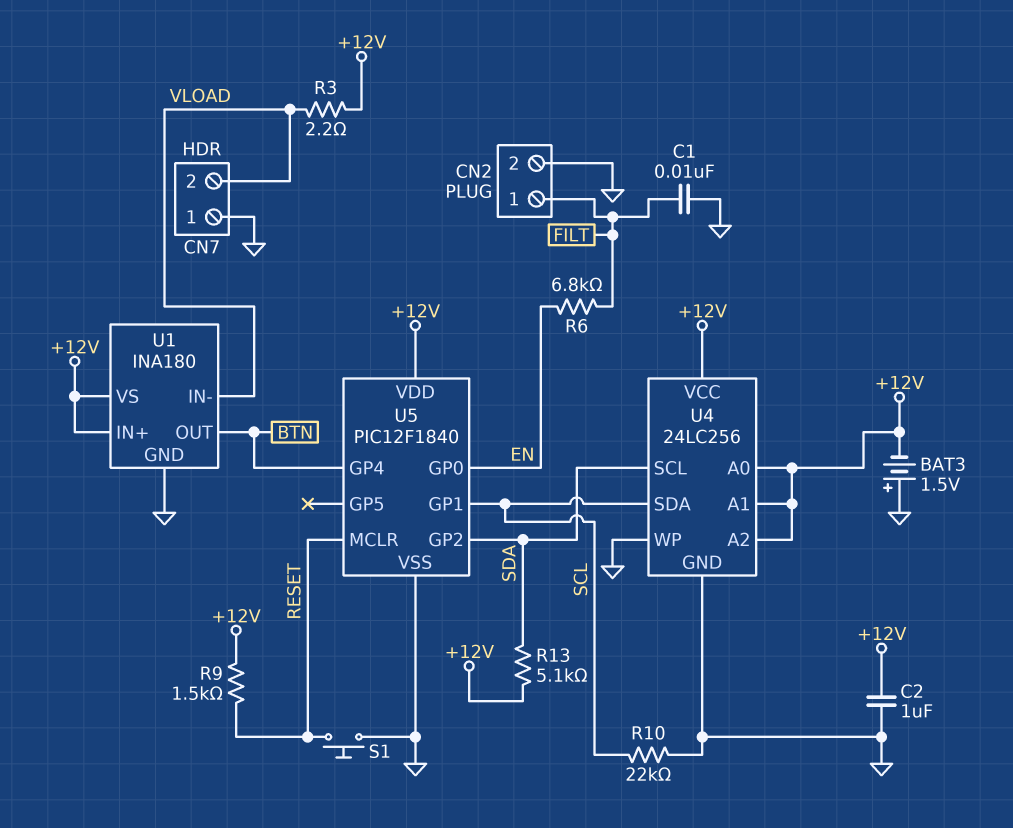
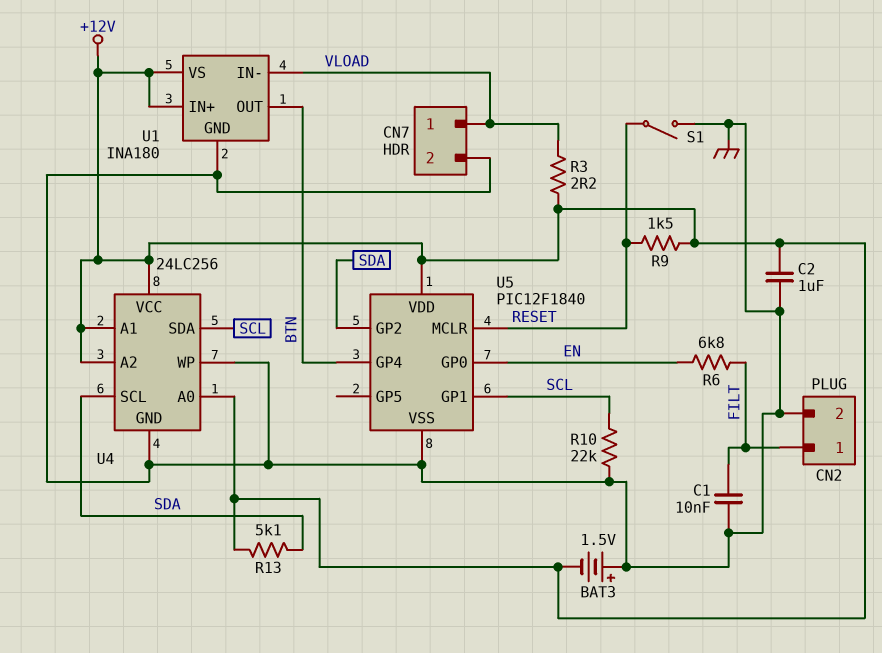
CN7 pin 1: GND -> VLOAD
CN7 pin 2: VLOAD -> GND
S1: button (GND, RESET) -> switch (GND, RESET)

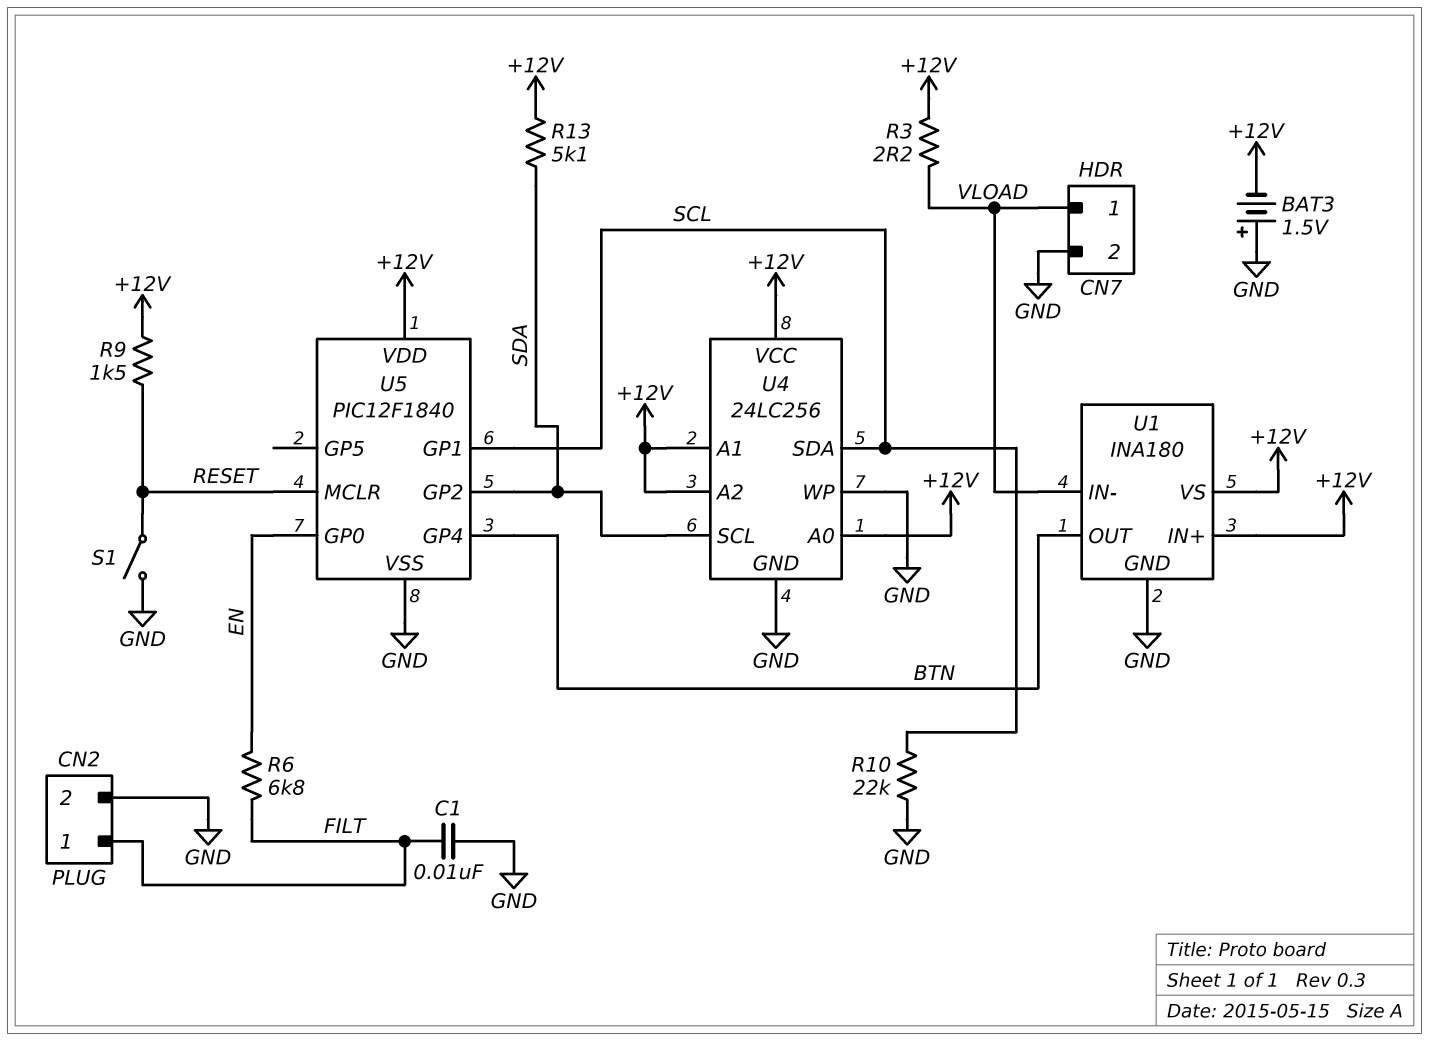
C2: 1uF (+12V, GND) -> none

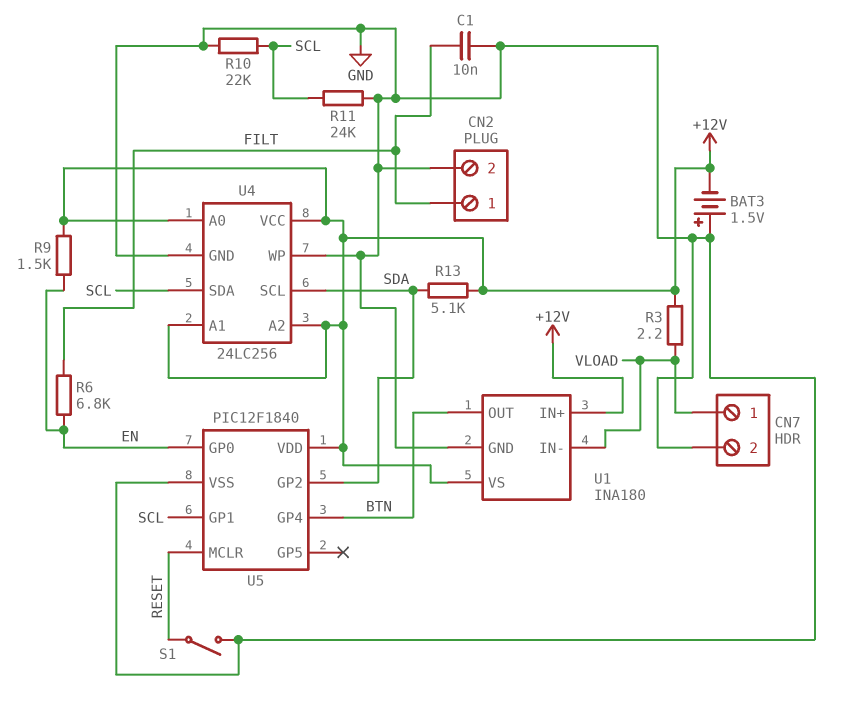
R9: 1.5k (+12V, RESET) -> 1.5k (+12V, EN)
R11: none -> 24k (GND, SCL)

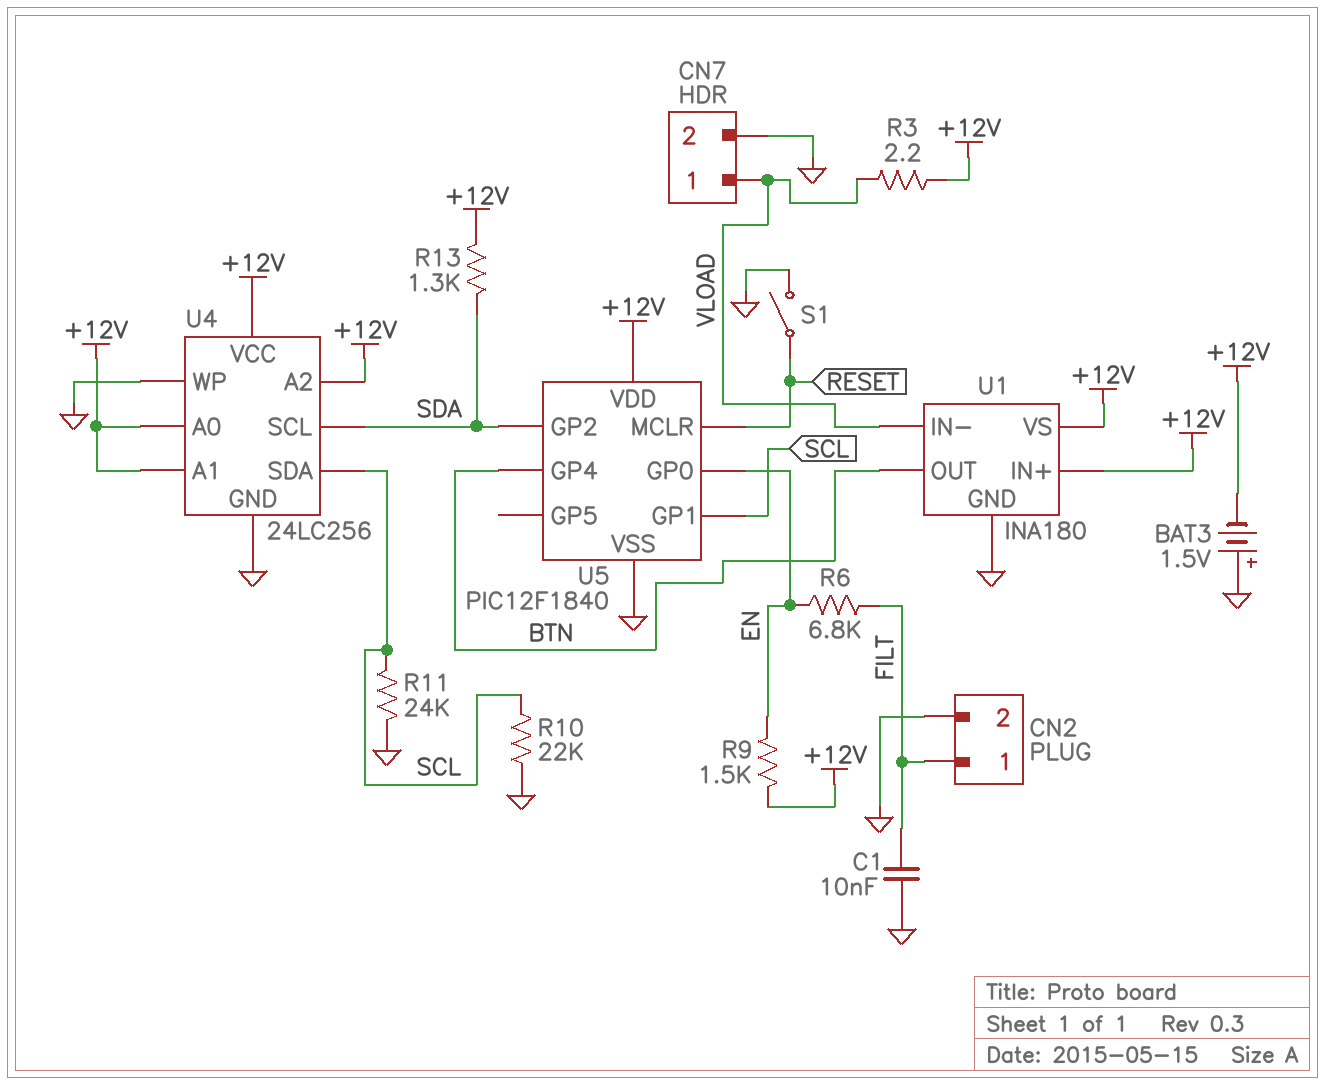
R13: 5.1k (+12V, SDA) -> 1.3k (+12V, SDA)

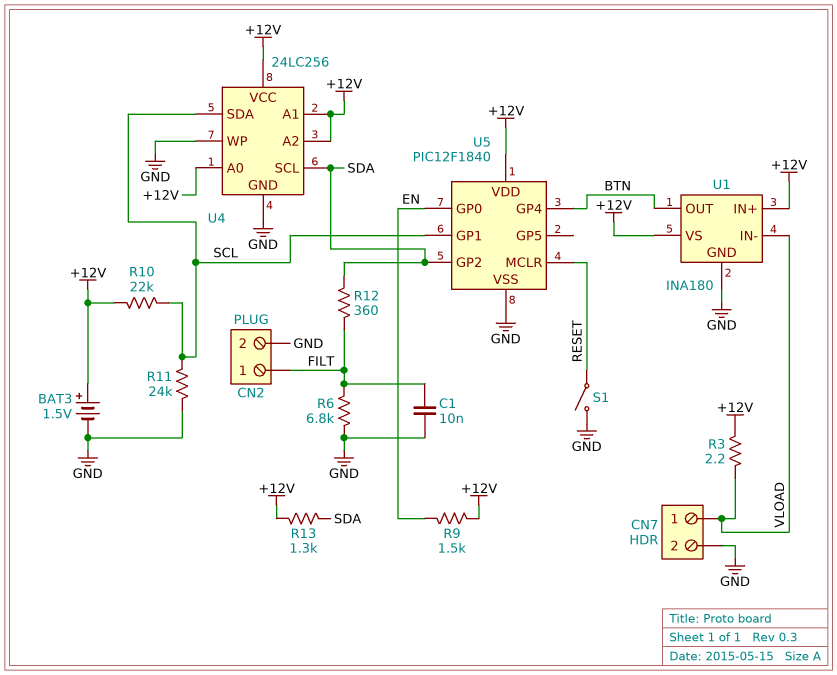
BAT3: 1.5V (plus GND, minus +12V) -> 1.5V (plus +12V, minus GND)
R6: 6.8k (EN, FILT) -> 6.8k (FILT, GND)
R10: 22k (GND, SCL) -> 22k (+12V, SCL)
R12: none -> 360 (FILT, SDA)

